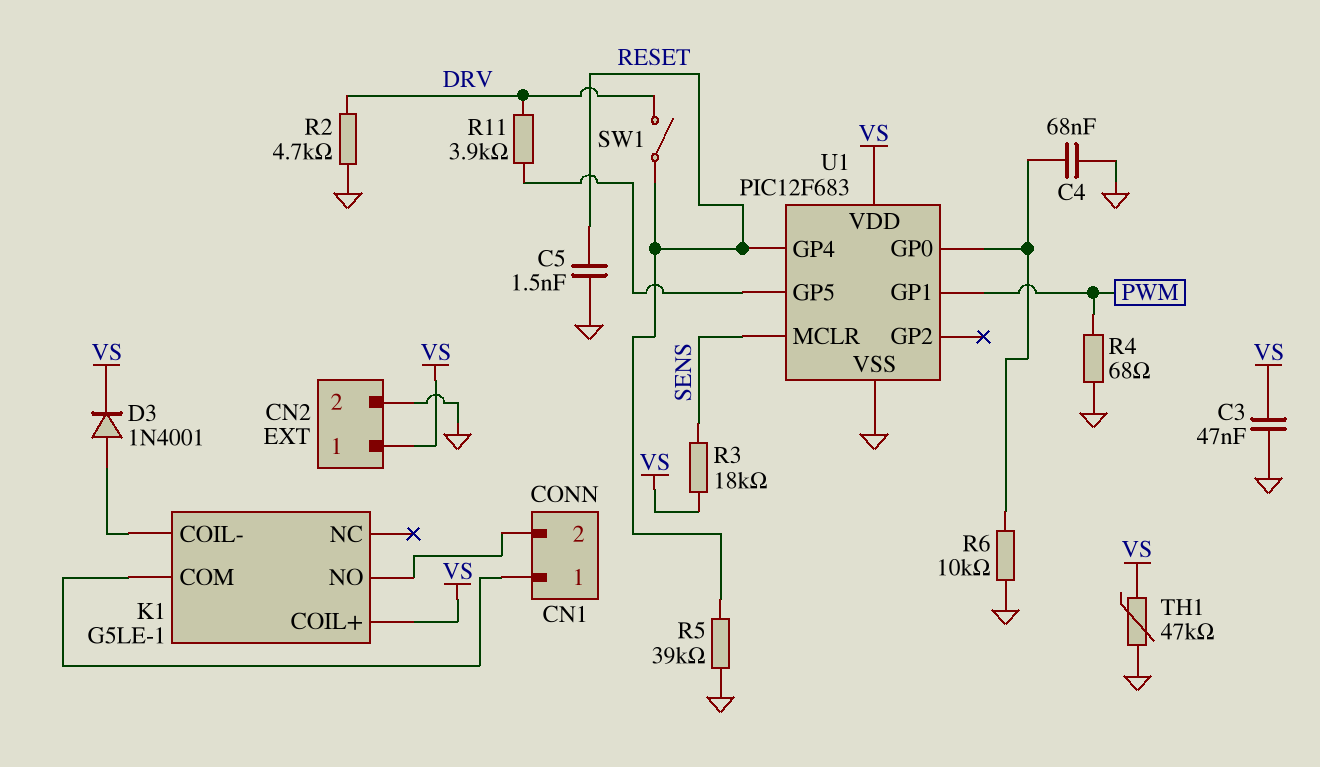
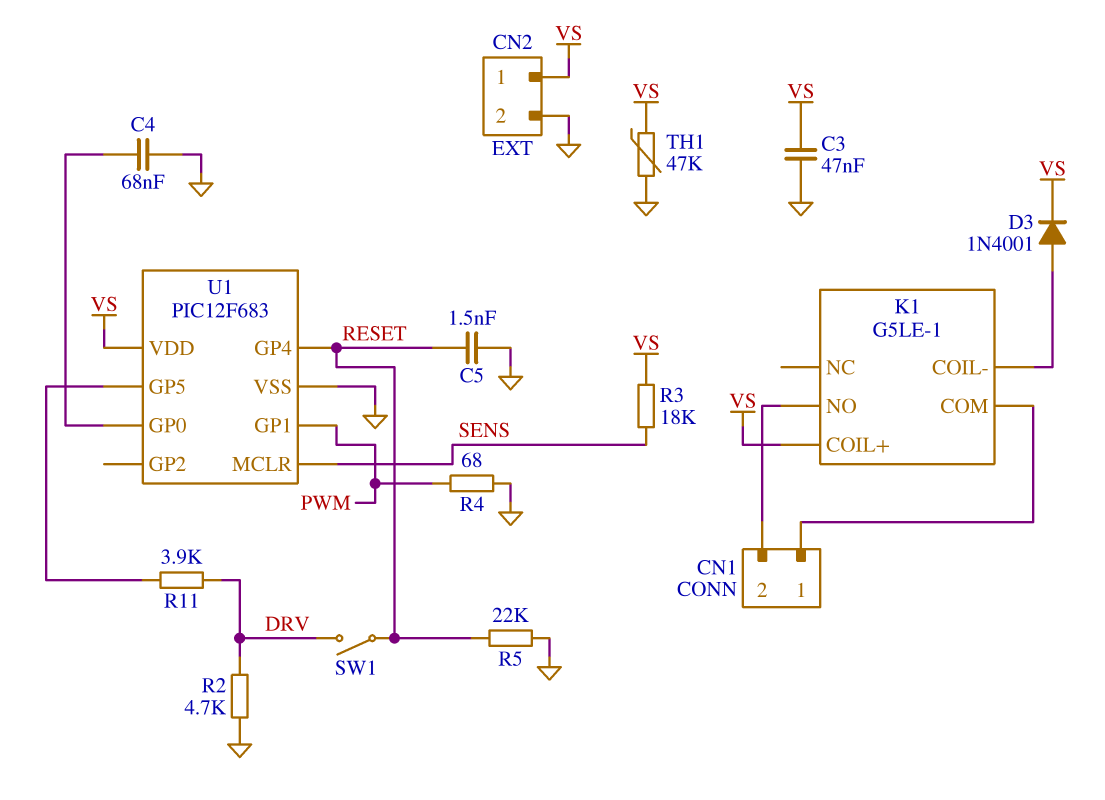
R5: 39k (GND, RESET) -> 22k (GND, RESET)
R6: 10k (GND, U1/GP0) -> none

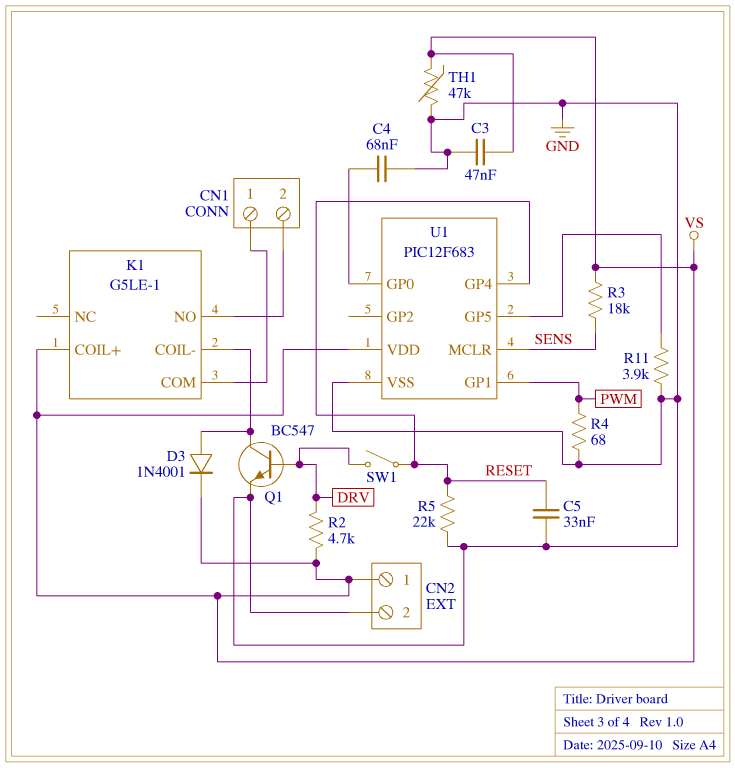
C5: 1.5nF (GND, RESET) -> 33nF (GND, RESET)
Q1: none -> NPN BC547 (B DRV, C K1/COIL-, E GND)
R2: 4.7k (DRV, GND) -> 4.7k (DRV, VS)
R11: 3.9k (DRV, U1/GP5) -> 3.9k (GND, U1/GP5)

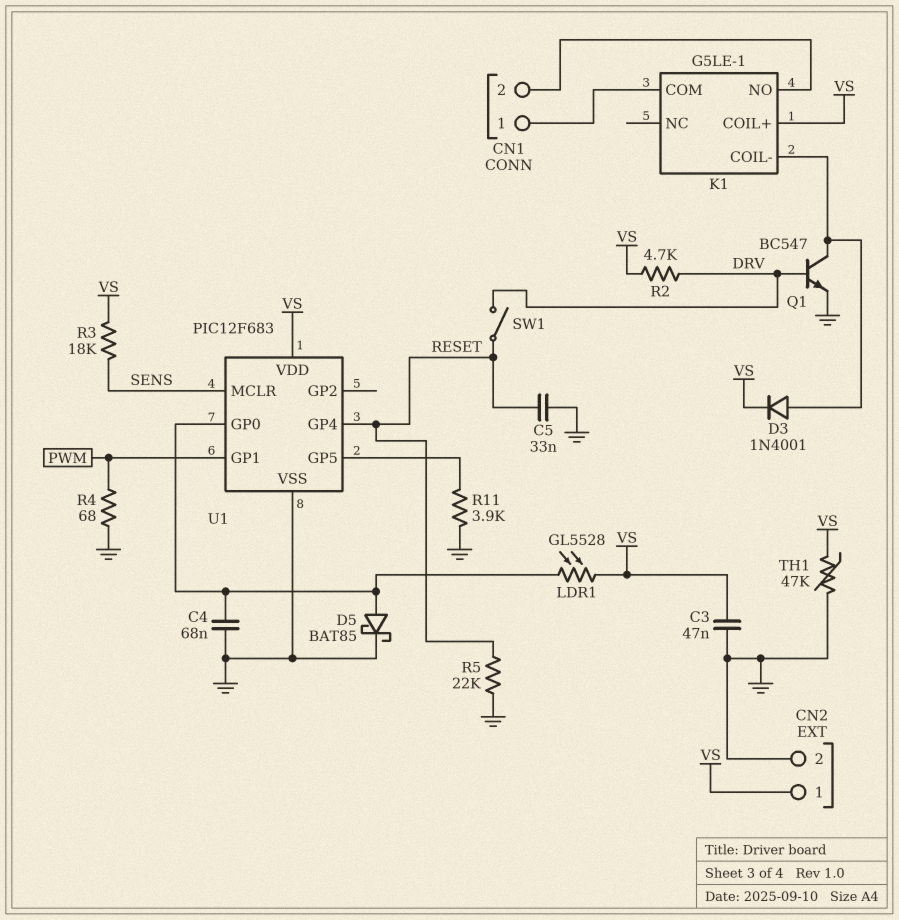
D5: none -> schottky BAT85 (A U1/GP0, K GND)
LDR1: none -> GL5528 (U1/GP0, VS)

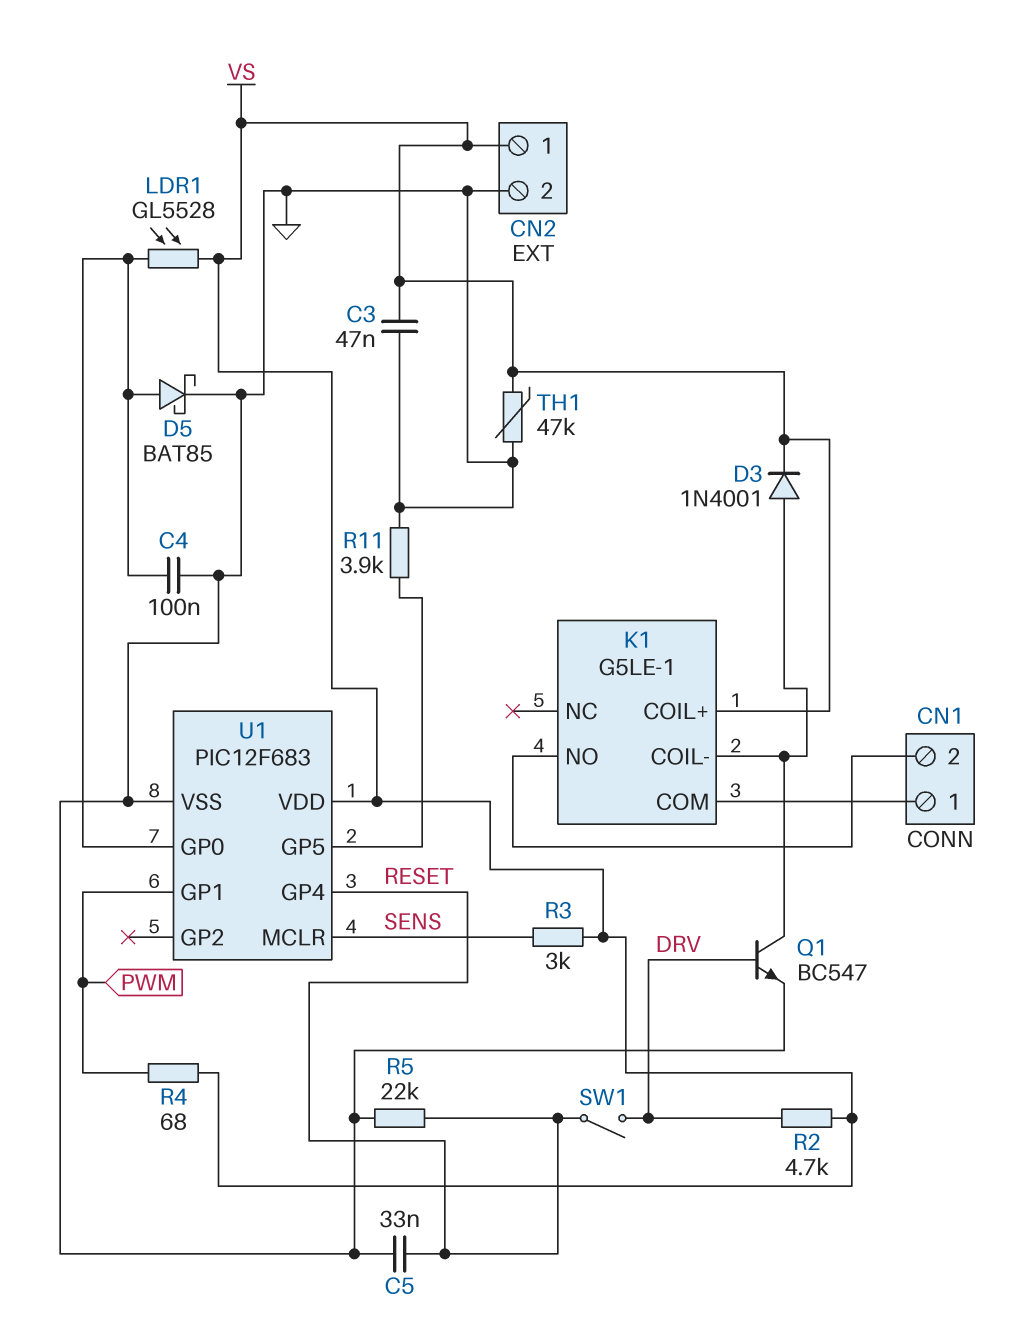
C4: 68nF (GND, U1/GP0) -> 100nF (GND, U1/GP0)
R3: 18k (SENS, VS) -> 3k (SENS, VS)
R4: 68 (GND, PWM) -> 68 (PWM, VS)

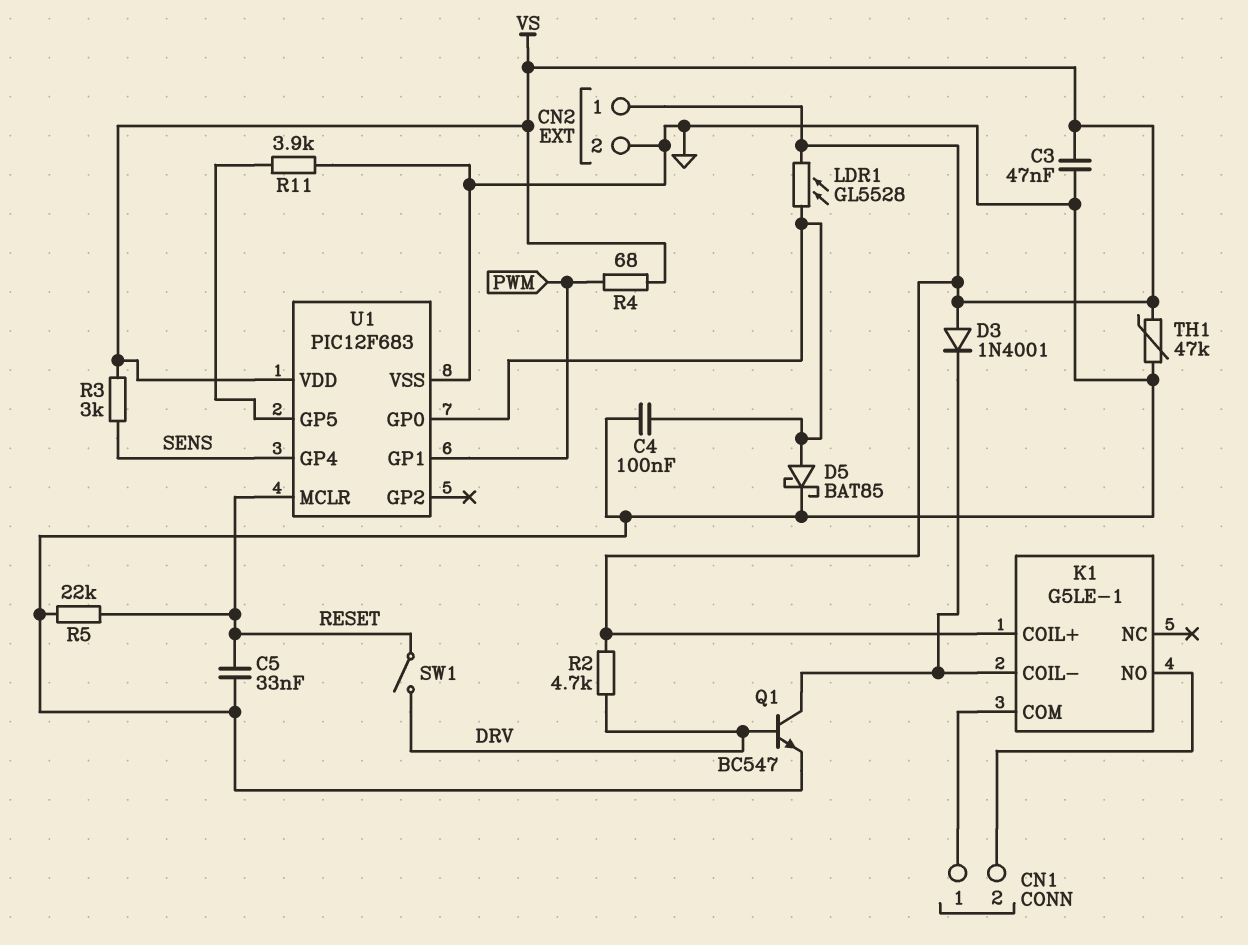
D3: diode 1N4001 (A K1/COIL-, K VS) -> diode 1N4001 (A VS, K K1/COIL-)
U1 pin GP4: RESET -> SENS
U1 pin MCLR: SENS -> RESET

